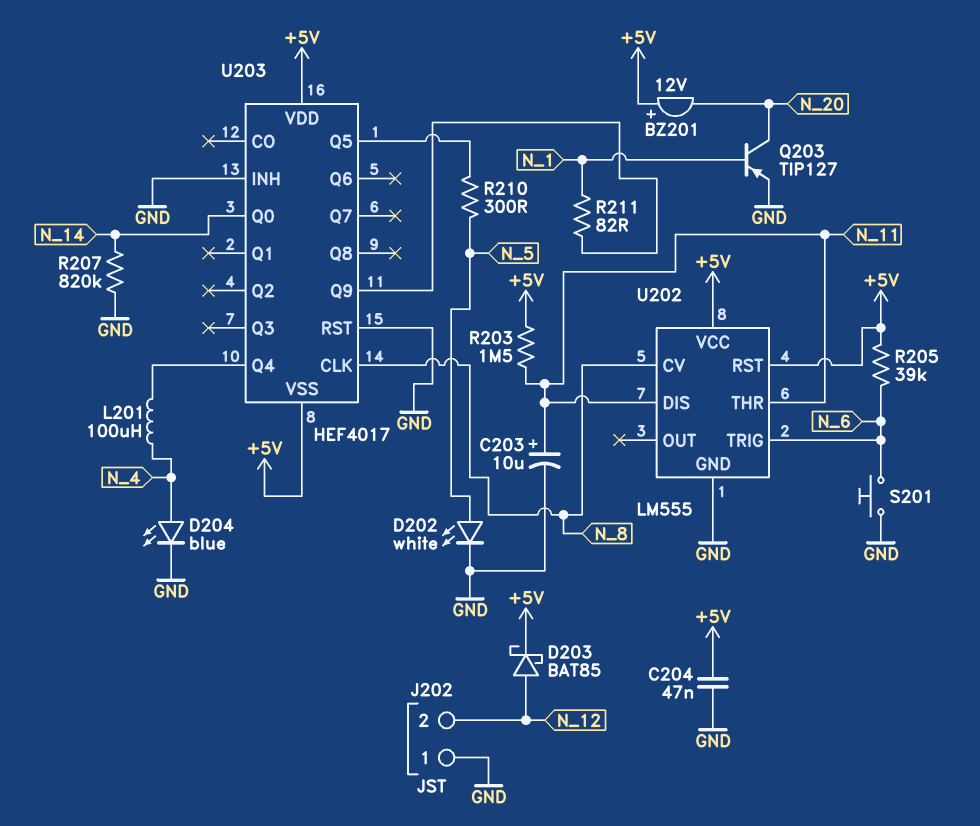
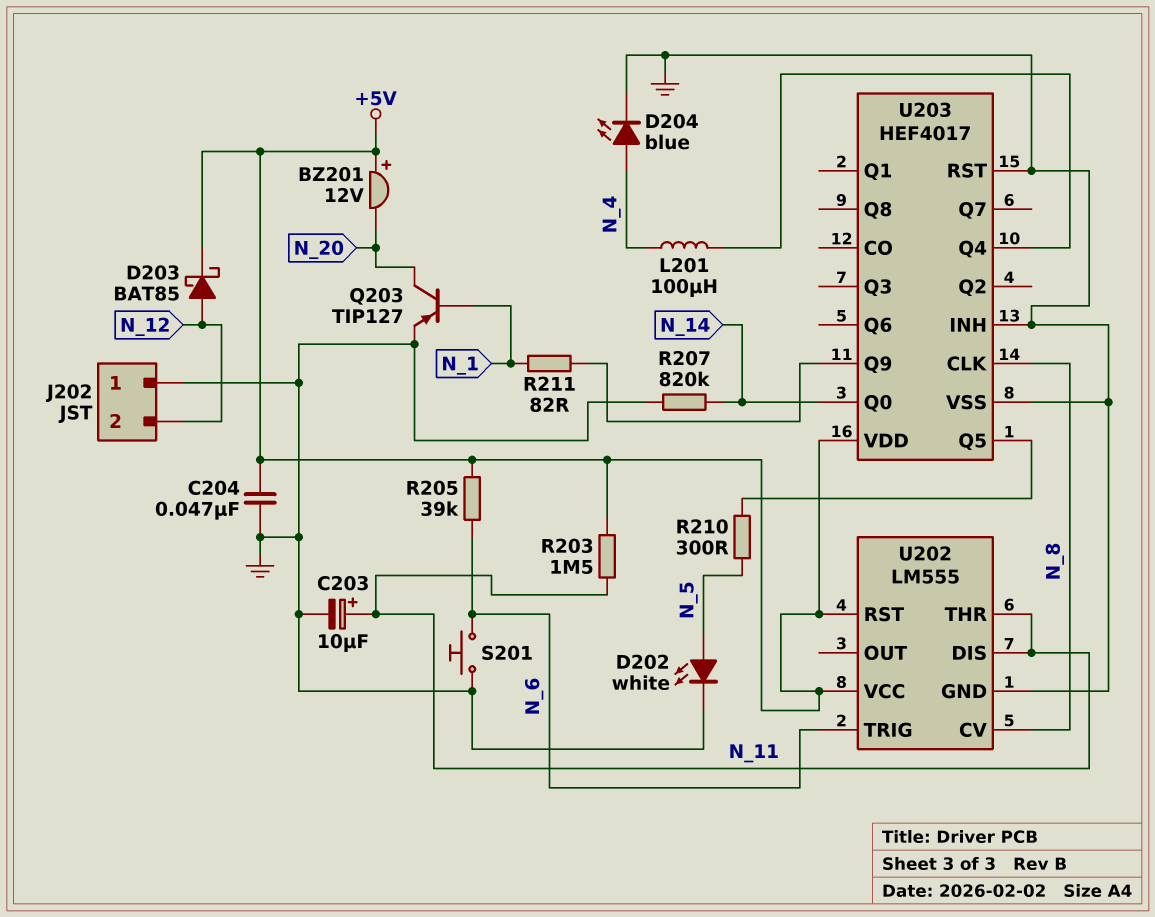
U203 pin VSS: +5V -> GND

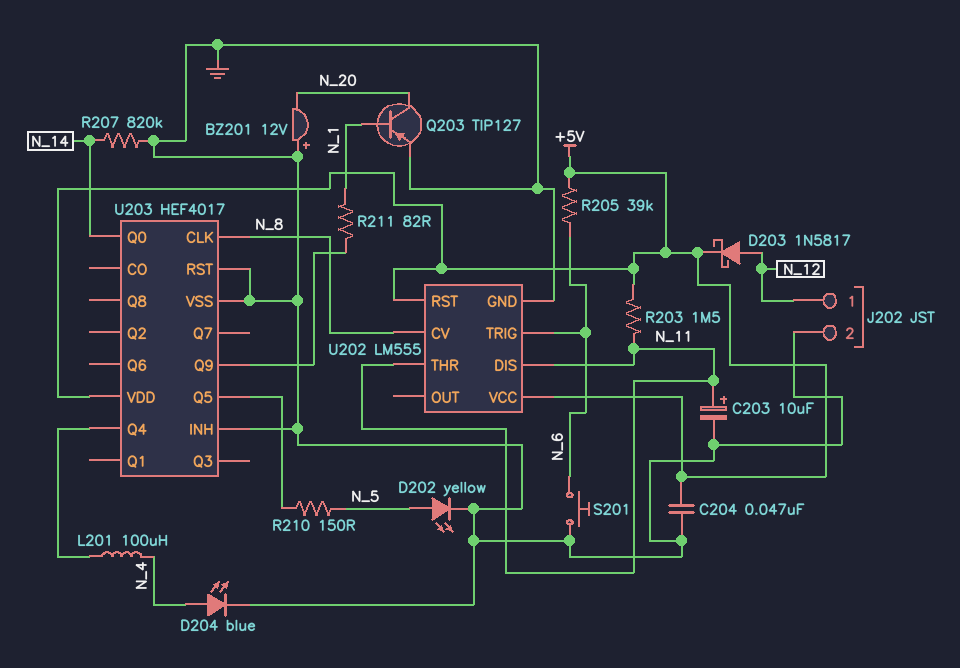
BZ201: buzzer 12V (plus +5V, minus N_20) -> buzzer 12V (plus GND, minus N_20)
D202: LED white (A N_5, K GND) -> LED yellow (A N_5, K GND)
D203: schottky BAT85 (A N_12, K +5V) -> schottky 1N5817 (A N_12, K +5V)
J202 pin 1: GND -> N_12
J202 pin 2: N_12 -> GND
R210: 300 (N_5, U203/Q5) -> 150 (N_5, U203/Q5)

